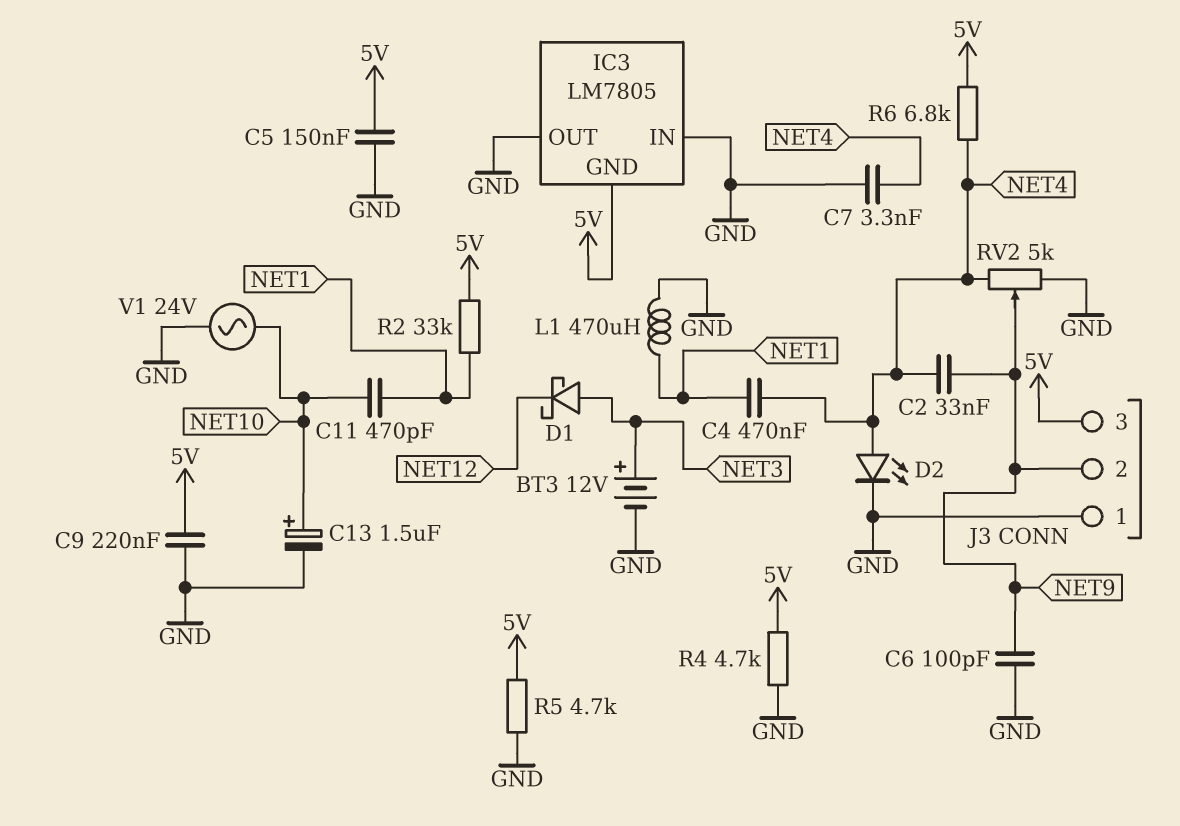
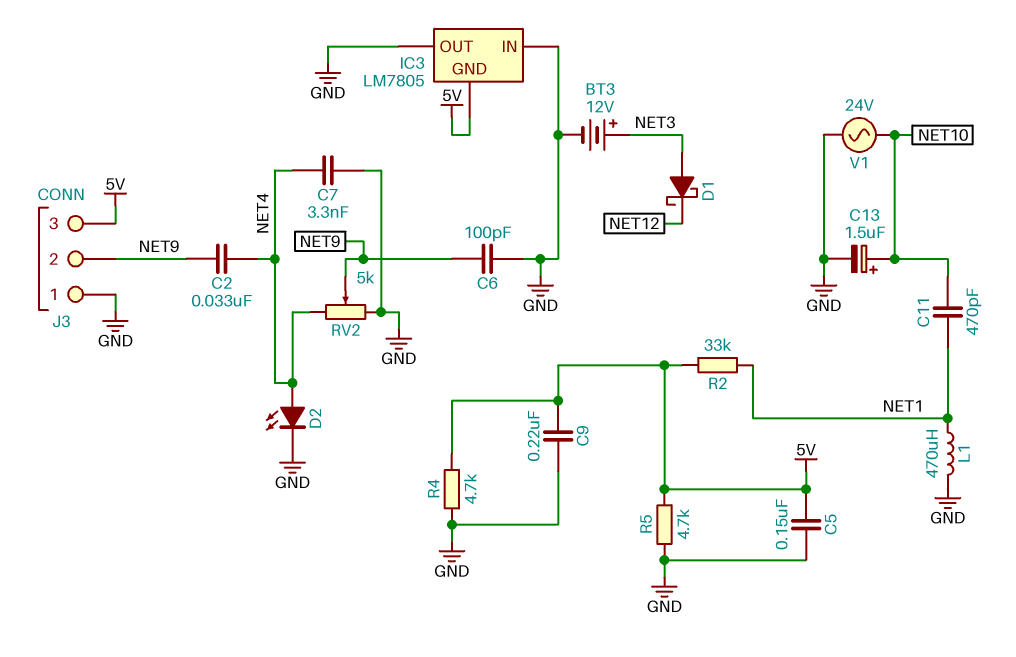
C4: 470nF (NET1, NET4) -> none
R6: 6.8k (5V, NET4) -> none

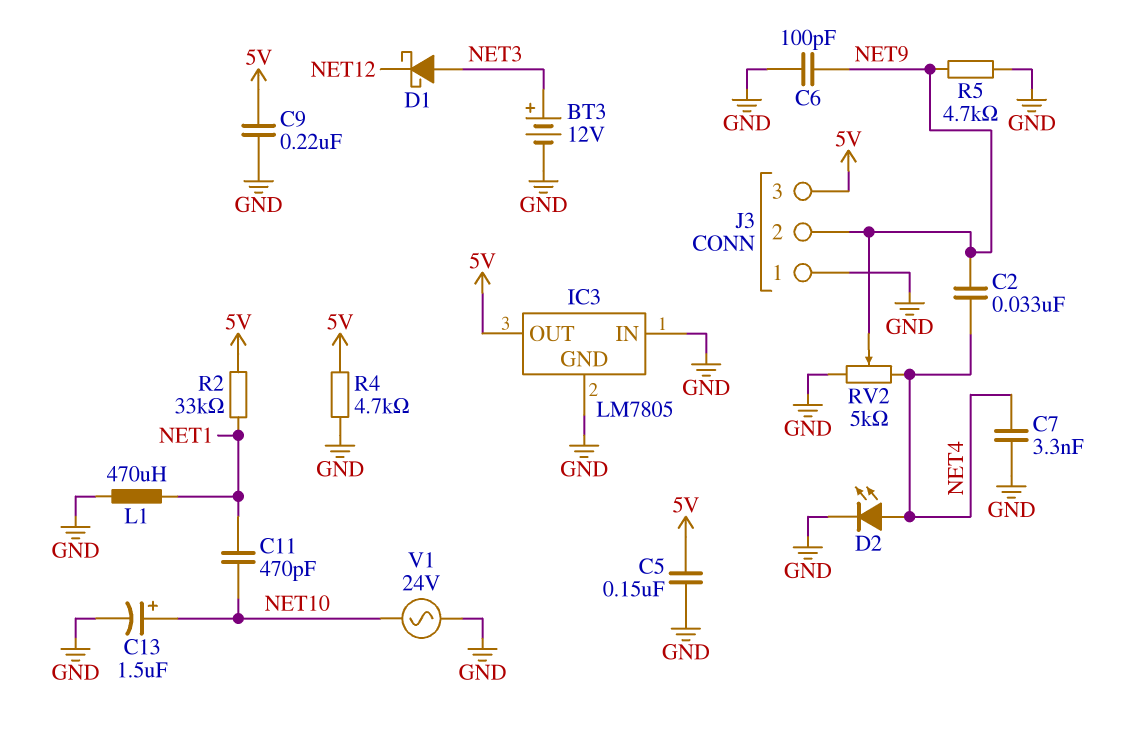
IC3 pin GND: 5V -> GND
IC3 pin OUT: GND -> 5V
R5: 4.7k (5V, GND) -> 4.7k (GND, NET9)

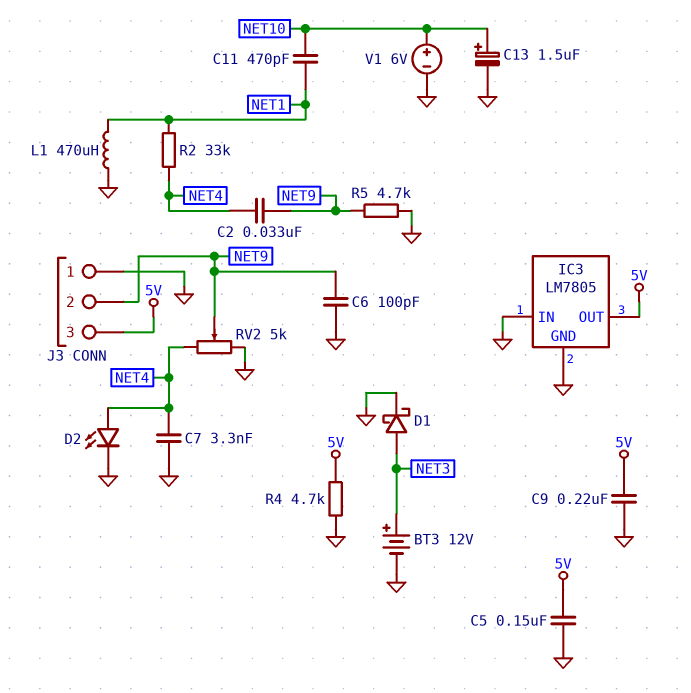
D1: schottky (A NET3, K NET12) -> schottky (A NET3, K GND)
R2: 33k (5V, NET1) -> 33k (NET1, NET4)
V1: AC 24V (GND, NET10) -> 6V (plus NET10, minus GND)

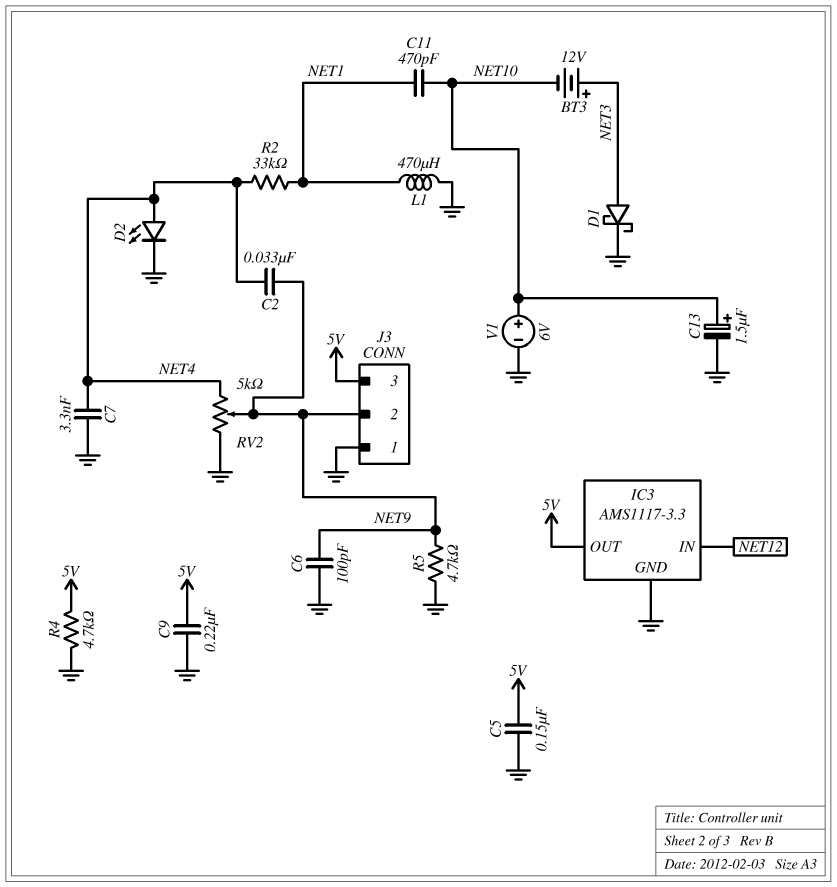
BT3: 12V (plus NET3, minus GND) -> 12V (plus NET3, minus NET10)
IC3: LM7805 -> AMS1117-3.3
IC3 pin IN: GND -> NET12

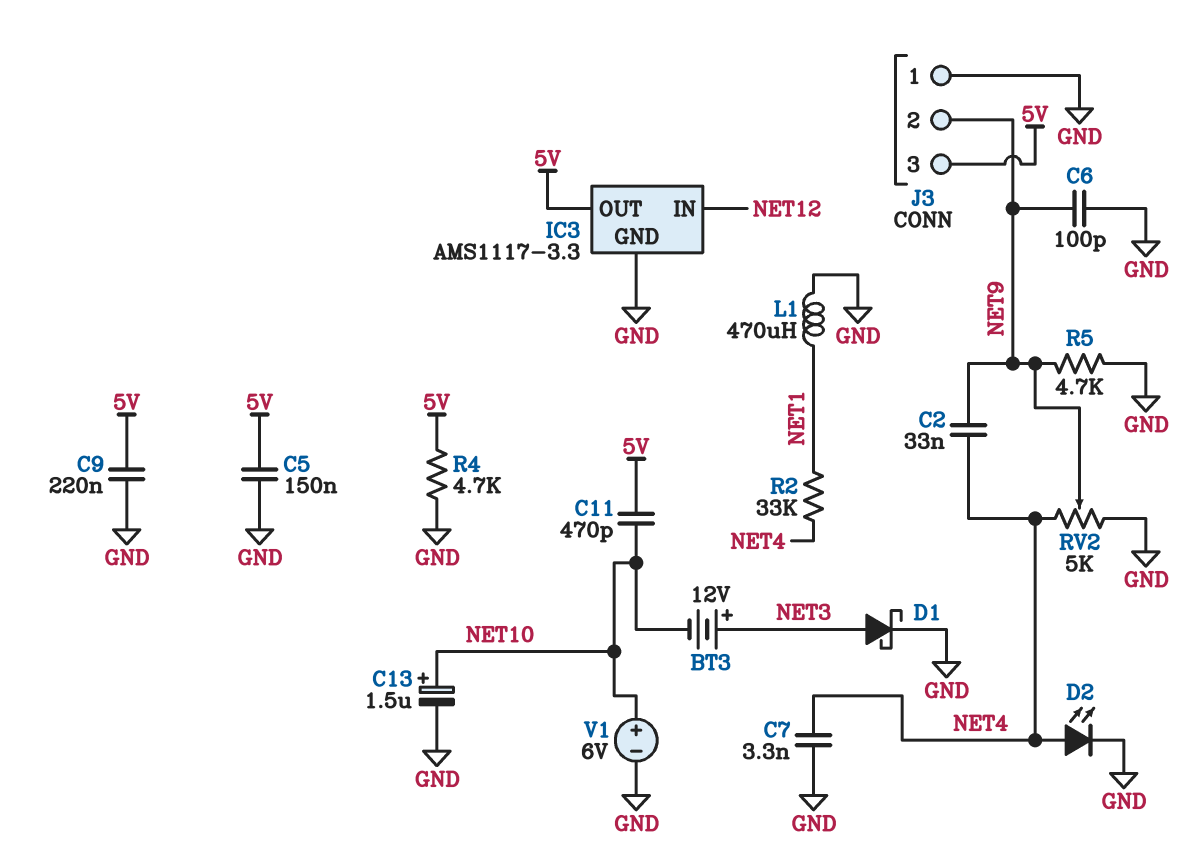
C11: 470pF (NET1, NET10) -> 470pF (5V, NET10)

